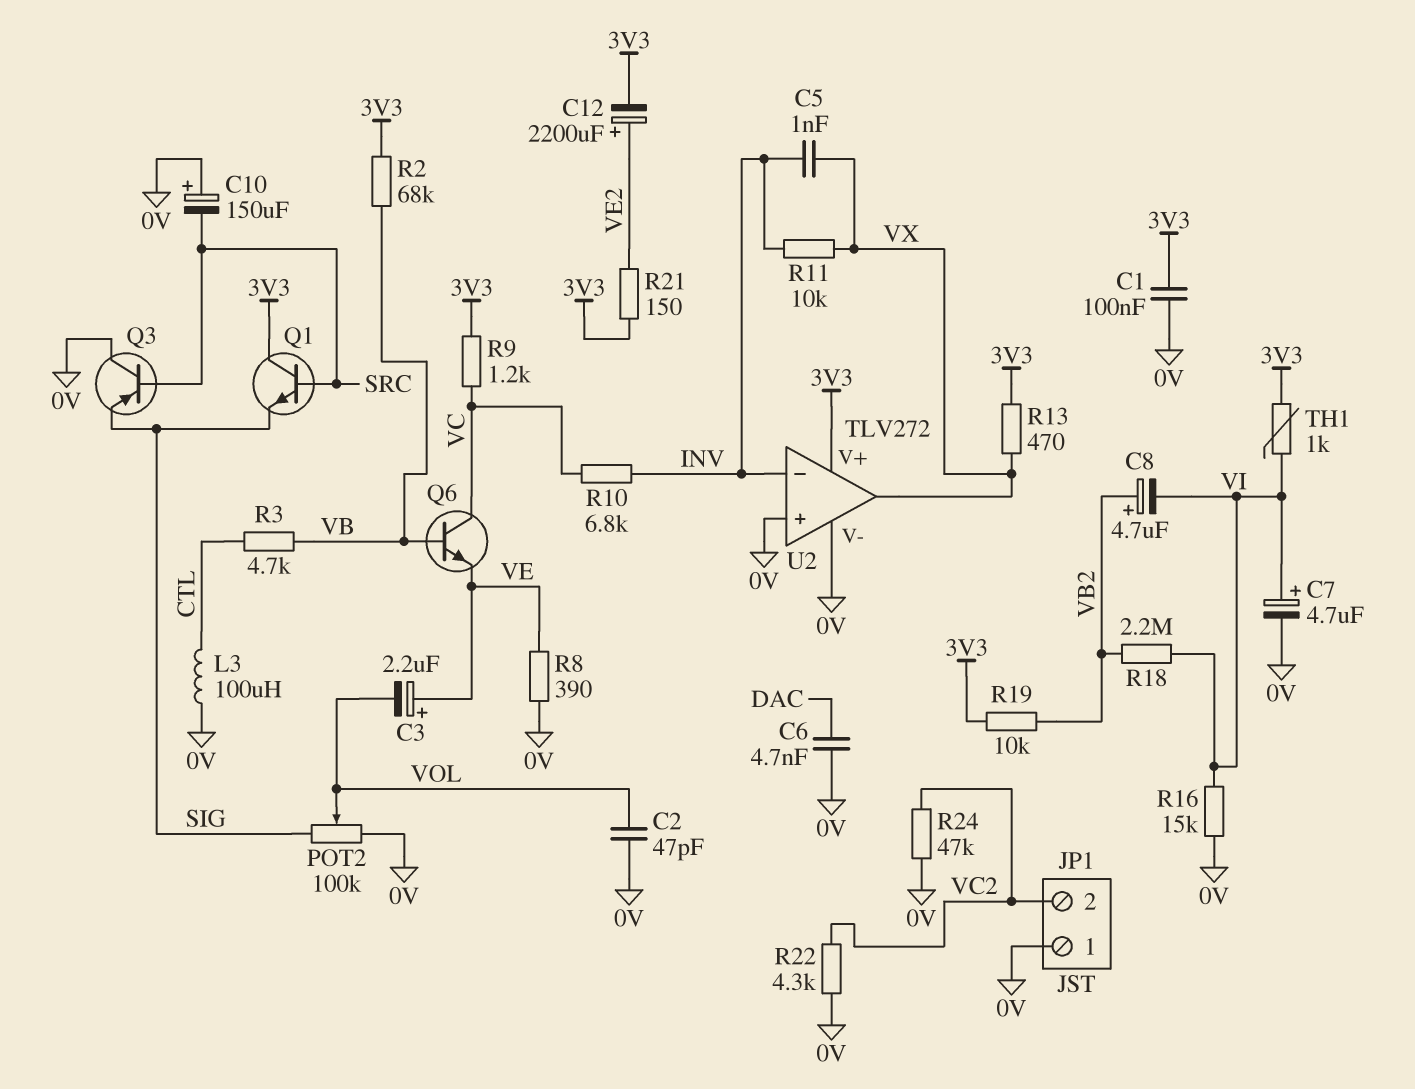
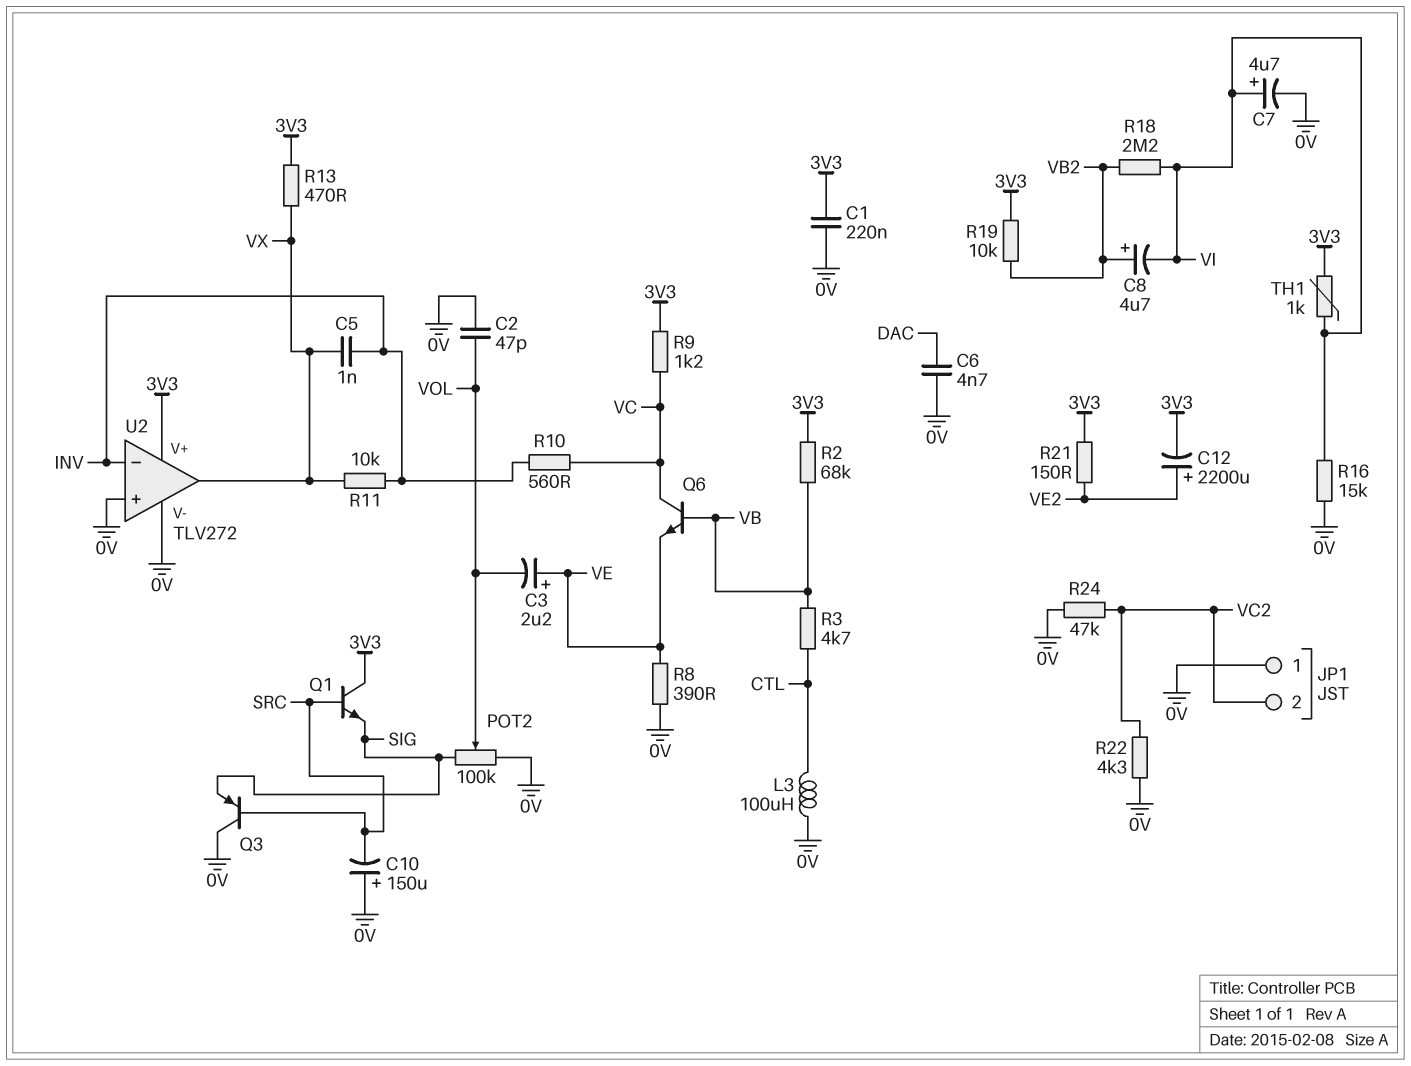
C1: 100nF (0V, 3V3) -> 220nF (0V, 3V3)
R10: 6.8k (INV, VC) -> 560 (INV, VC)

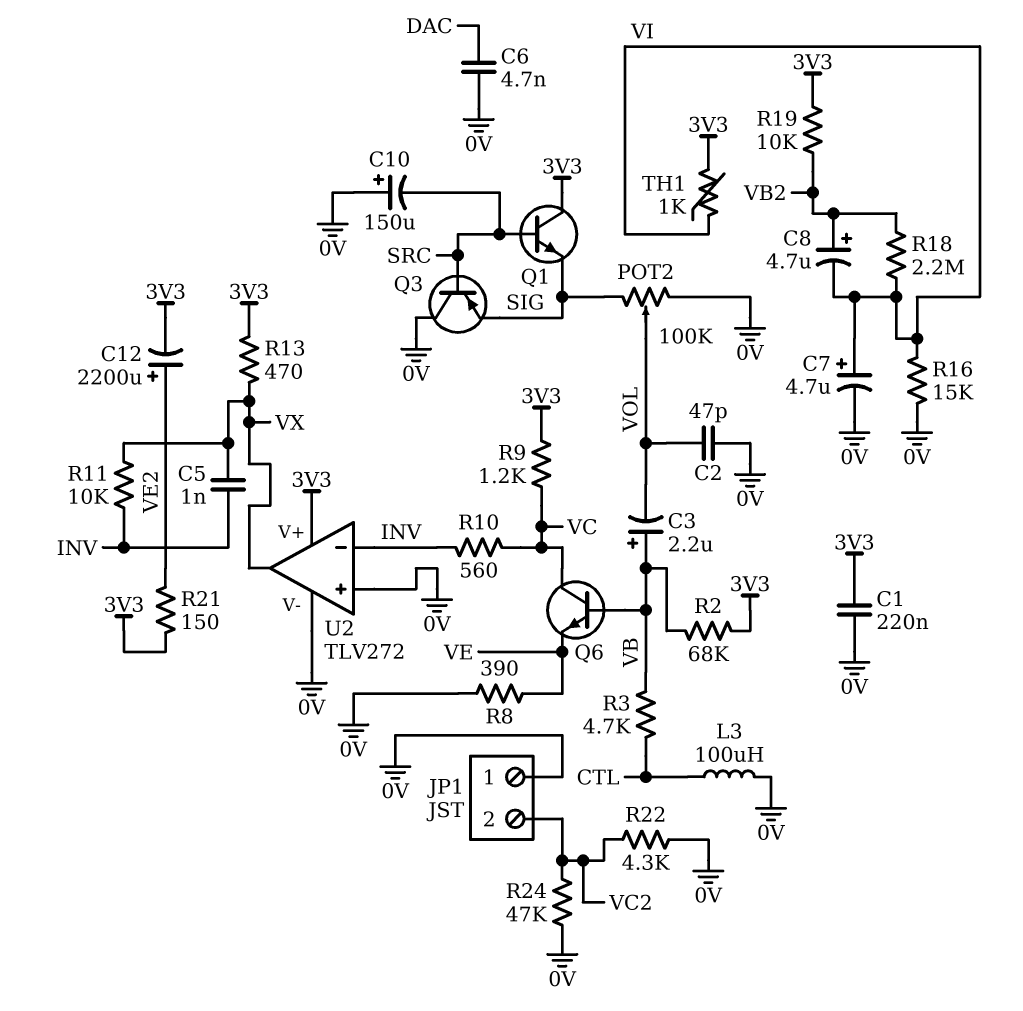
C3: 2.2uF (plus VE, minus VOL) -> 2.2uF (plus VB, minus VOL)

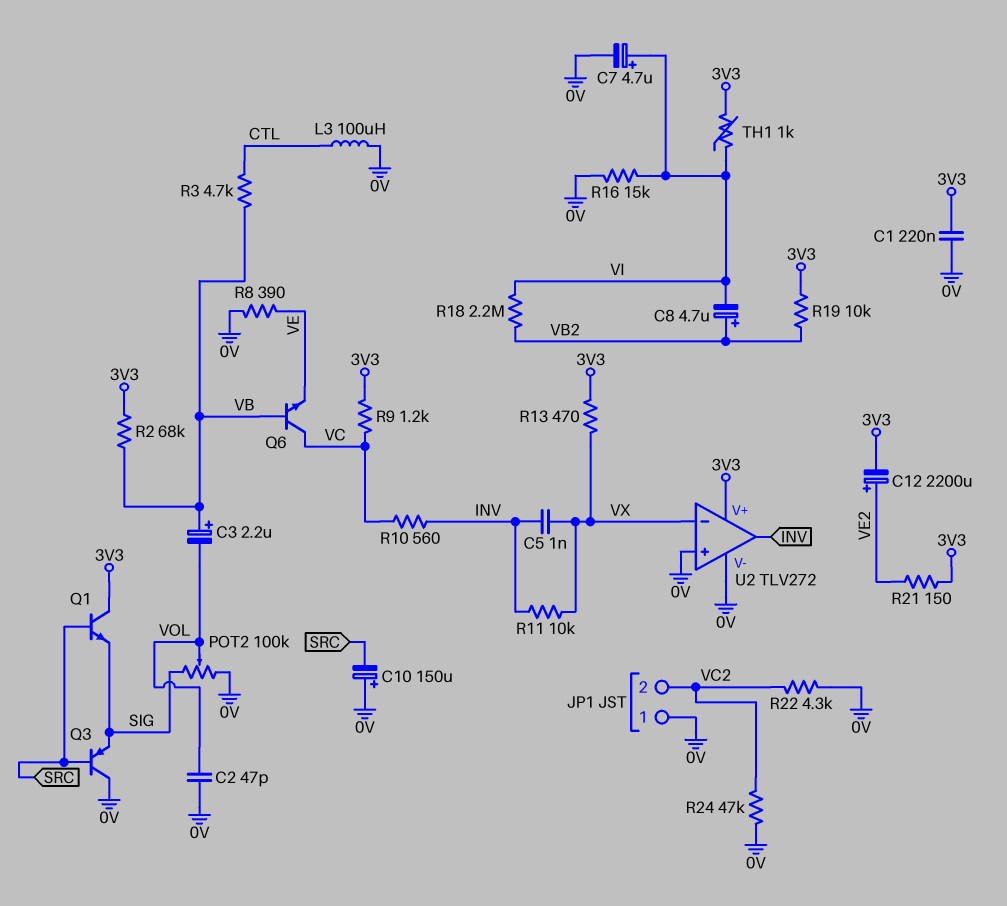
C6: 4.7nF (0V, DAC) -> none
U2 pin in-: INV -> VX
U2 pin out: VX -> INV

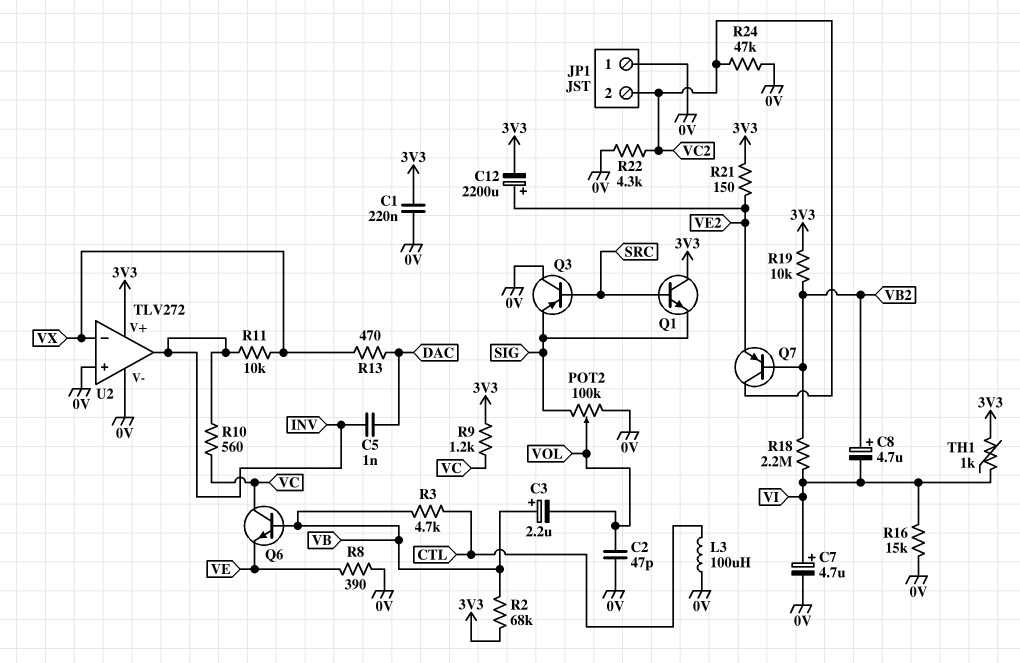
C5: 1nF (INV, VX) -> 1nF (DAC, INV)
C10: 150uF (plus 0V, minus SRC) -> none
Q7: none -> PNP (B VB2, C VC2, E VE2)
R13: 470 (3V3, VX) -> 470 (DAC, VX)

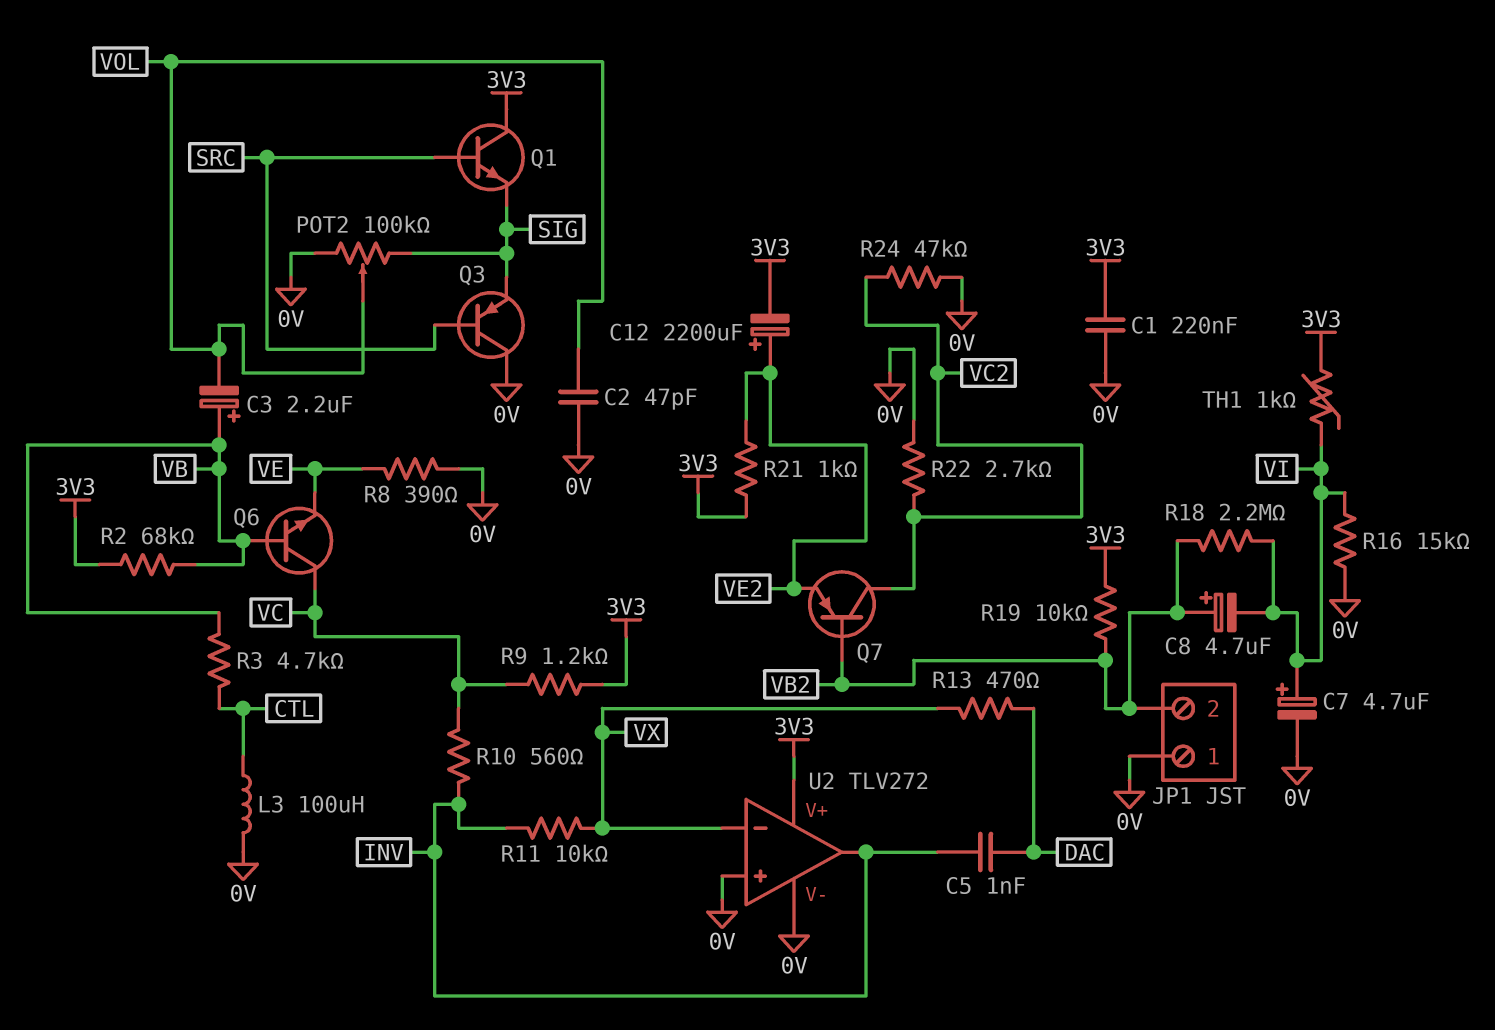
JP1 pin 2: VC2 -> VB2
R21: 150 (3V3, VE2) -> 1k (3V3, VE2)
R22: 4.3k (0V, VC2) -> 2.7k (0V, VC2)

